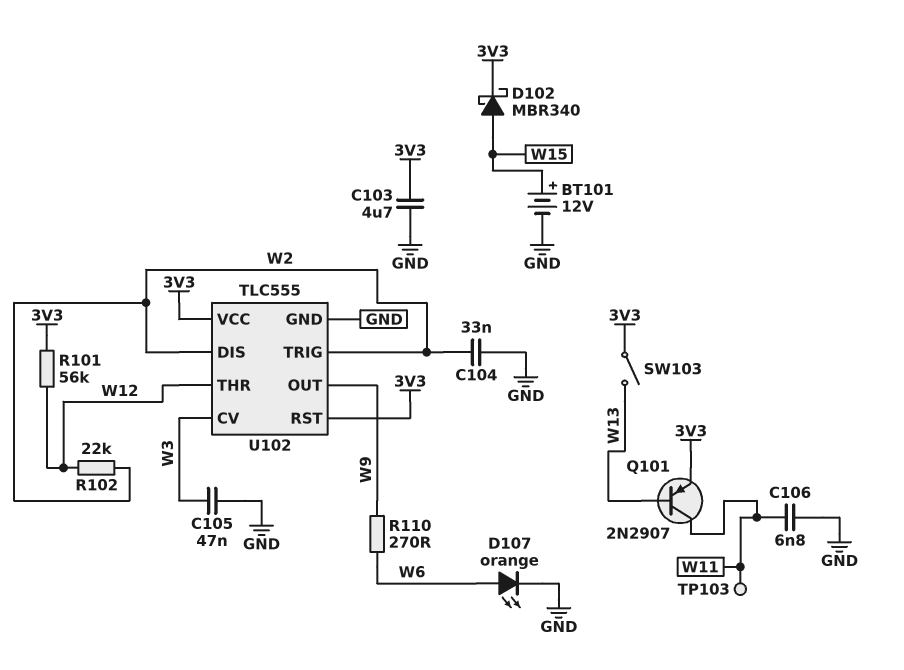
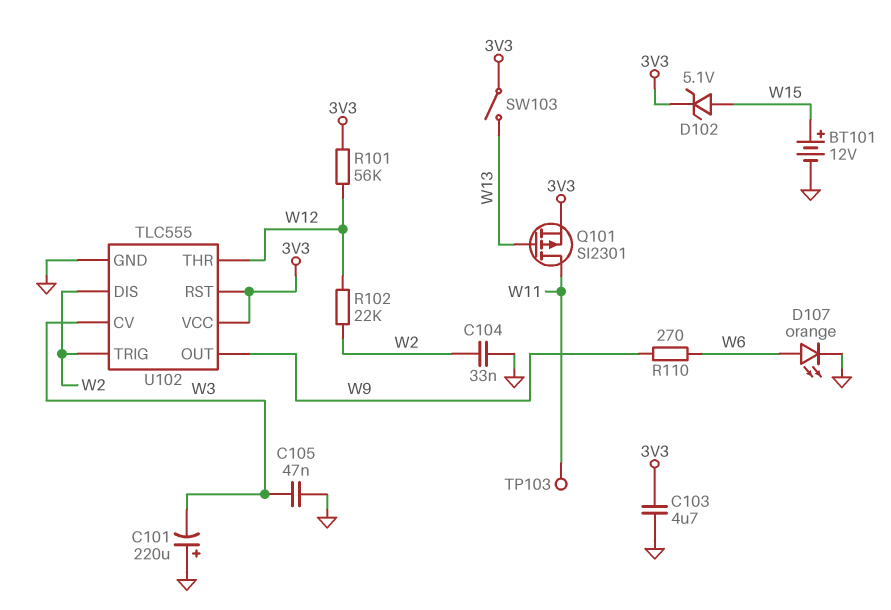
C101: none -> 220uF (plus GND, minus W3)
C106: 6.8nF (GND, W11) -> none
D102: schottky MBR340 (A W15, K 3V3) -> zener 5.1V (A W15, K 3V3)
Q101: PNP 2N2907 (B W13, C W11, E 3V3) -> PMOS SI2301 (G W13, D W11, S 3V3)

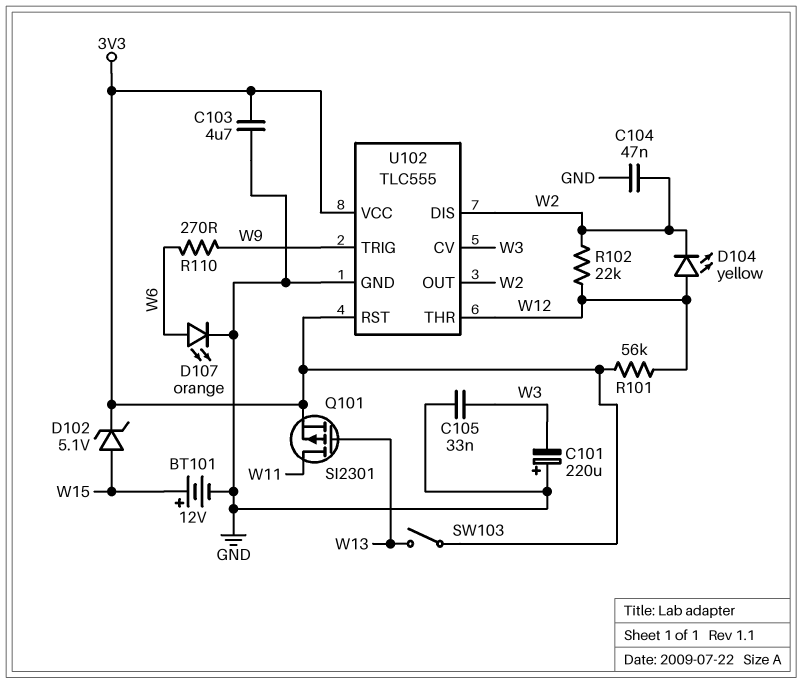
C104: 33nF (GND, W2) -> 47nF (GND, W2)
C105: 47nF (GND, W3) -> 33nF (GND, W3)
D104: none -> LED yellow (A W12, K W2)
TP103: test point (W11) -> none
U102 pin OUT: W9 -> W2
U102 pin TRIG: W2 -> W9

